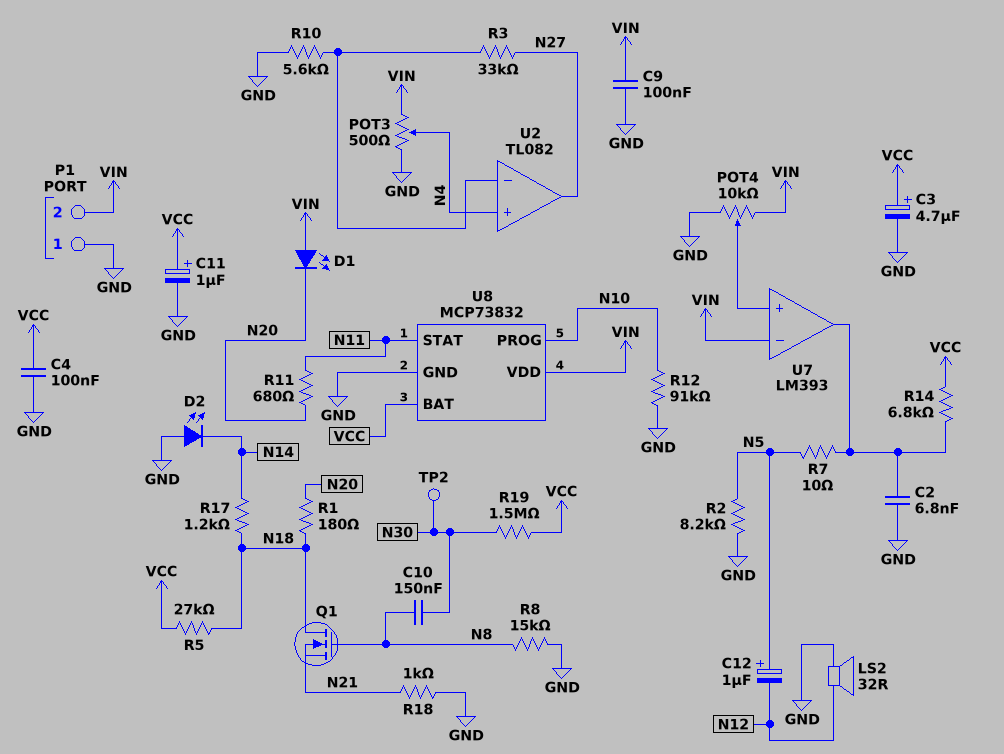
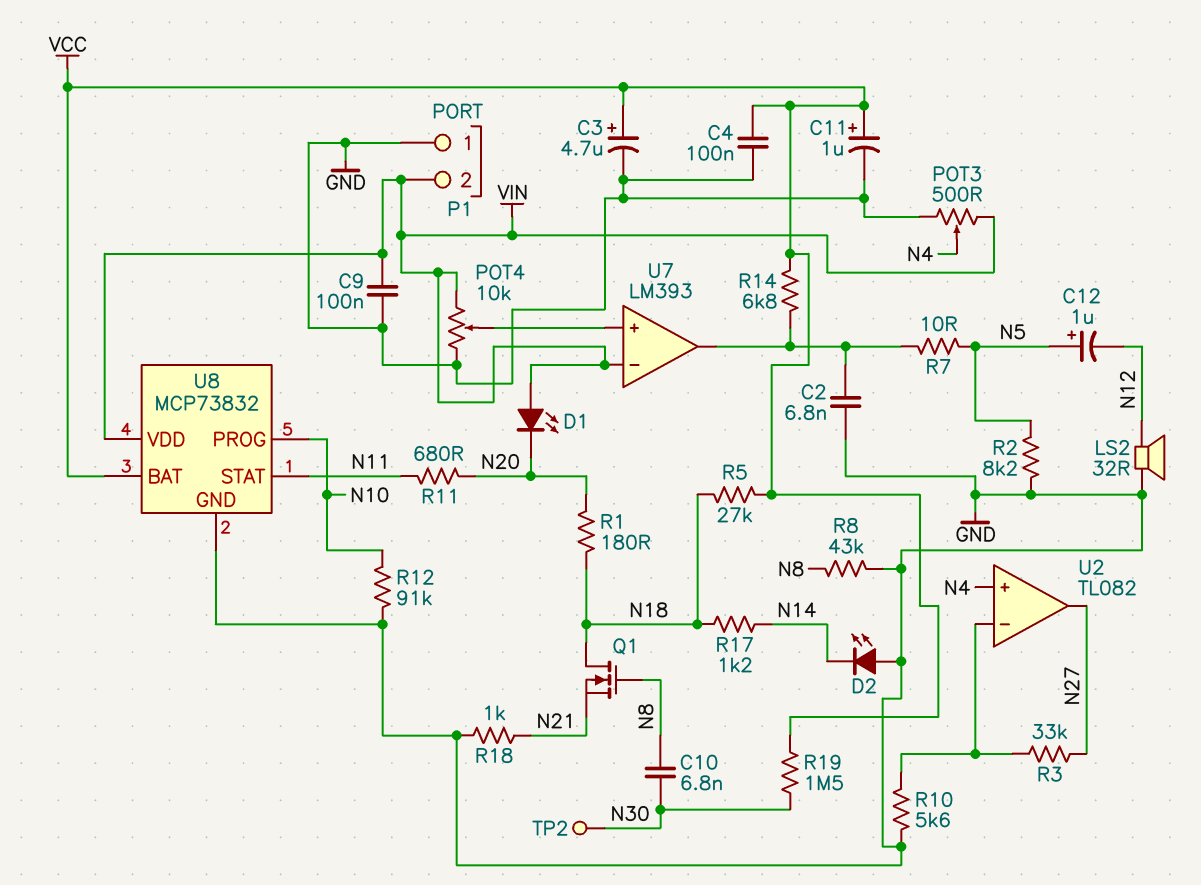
C10: 150nF (N8, N30) -> 6.8nF (N8, N30)
R8: 15k (GND, N8) -> 43k (GND, N8)

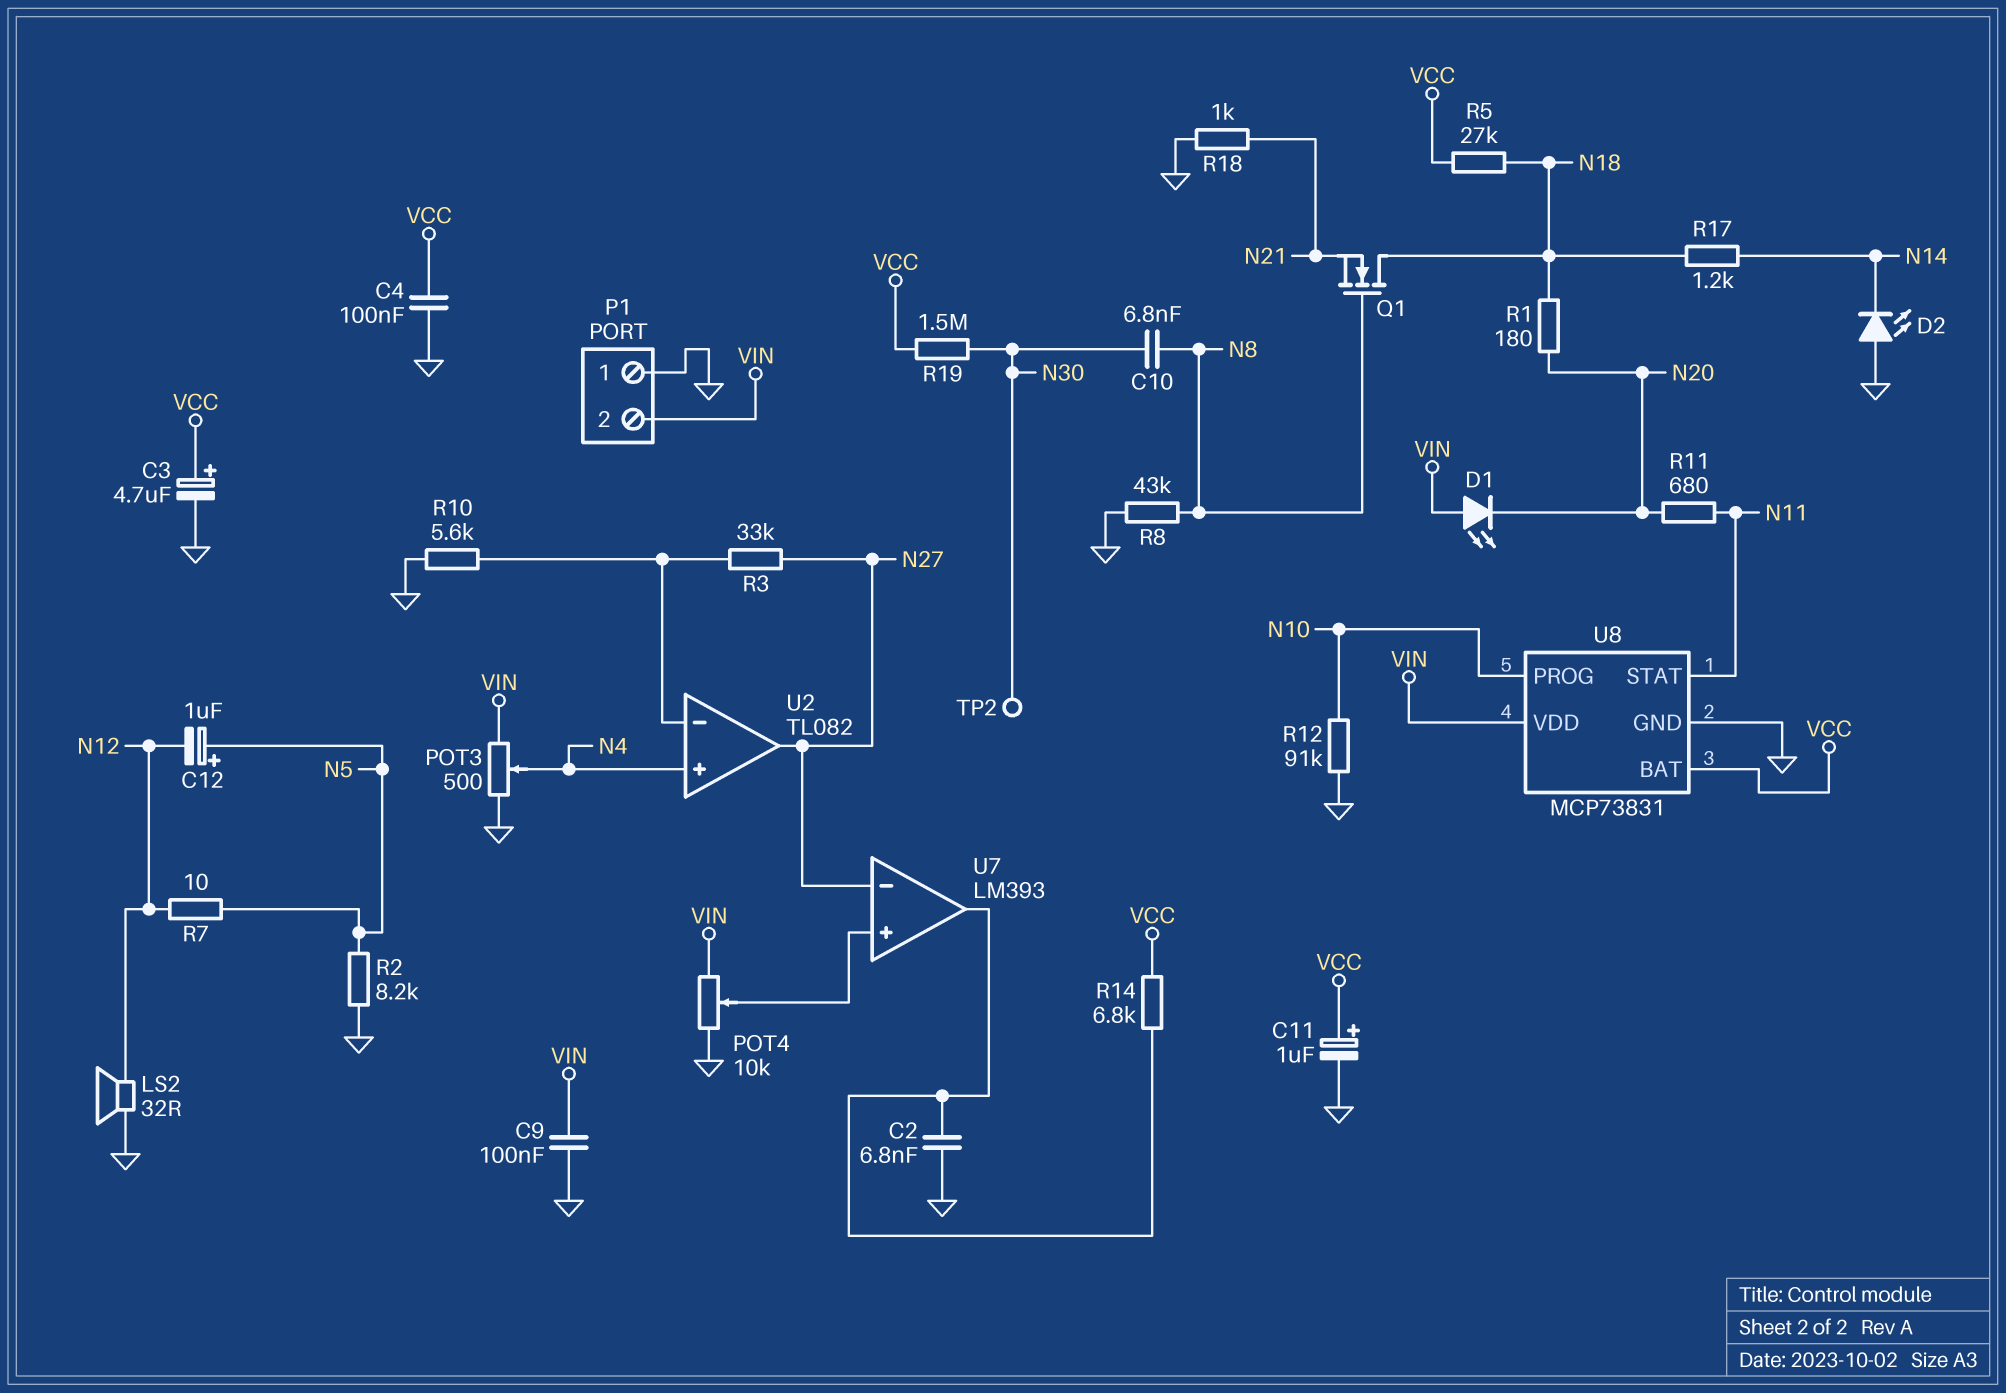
R7: 10 (N5, U7/out) -> 10 (N5, N12)
U7 pin in-: VIN -> N27
U8: MCP73832 -> MCP73831

